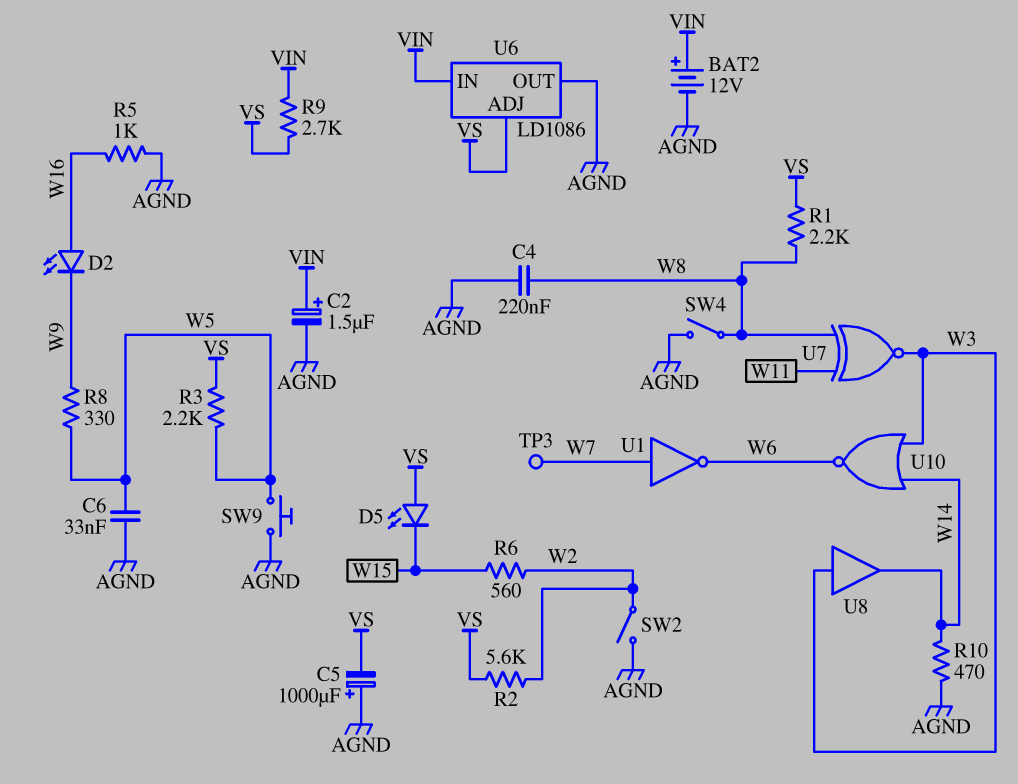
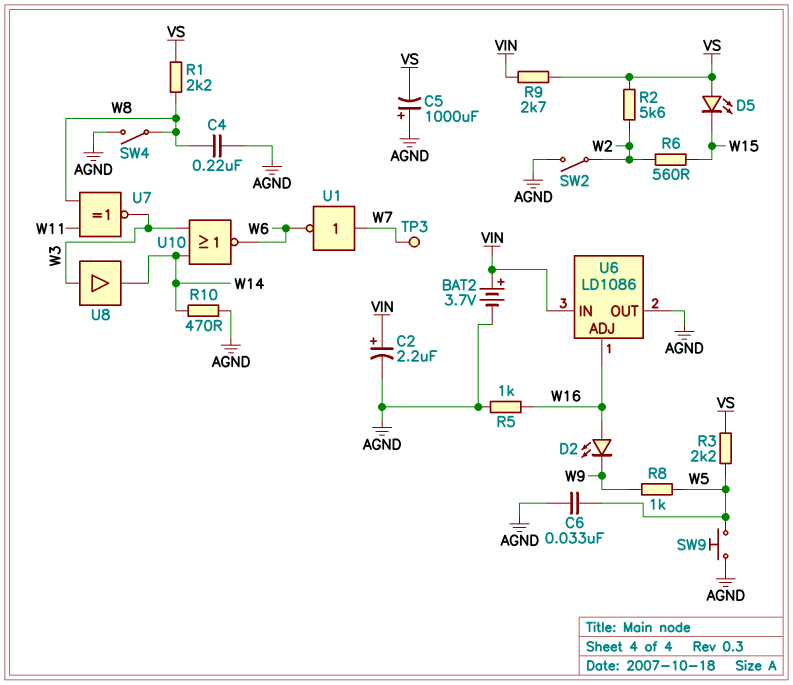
BAT2: 12V (plus VIN, minus AGND) -> 3.7V (plus VIN, minus AGND)
C2: 1.5uF (plus VIN, minus AGND) -> 2.2uF (plus VIN, minus AGND)
R8: 330 (W5, W9) -> 1k (W5, W9)
U6 pin ADJ: VS -> W16

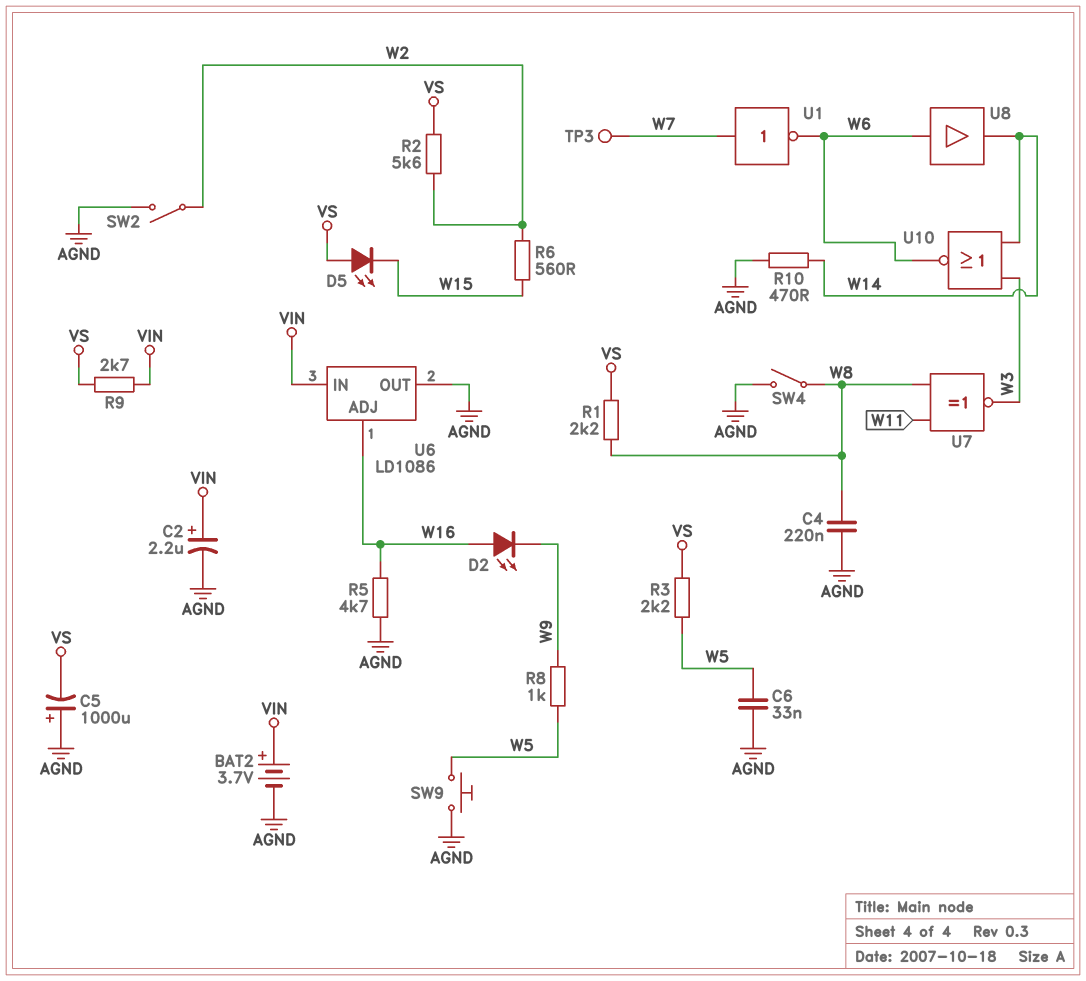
R5: 1k (AGND, W16) -> 4.7k (AGND, W16)
U8: buffer (in W3, out W14) -> buffer (in W6, out W14)

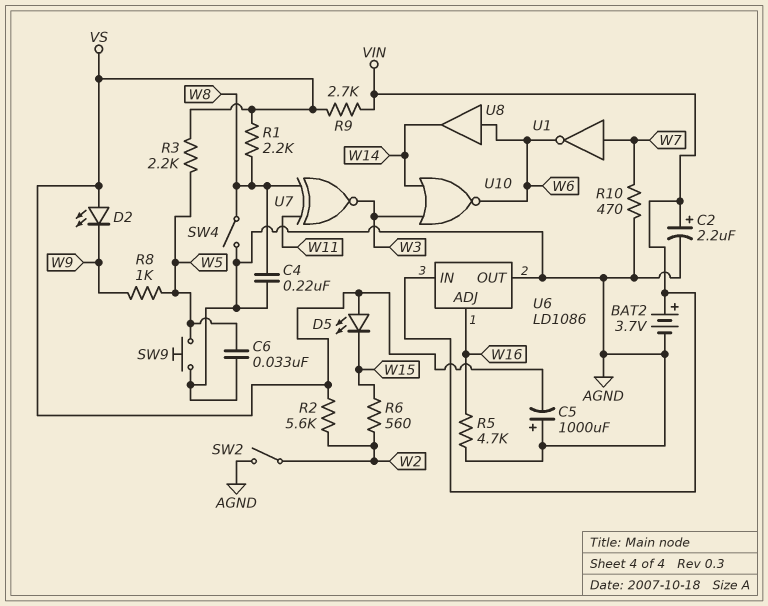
D2: LED (A W16, K W9) -> LED (A VS, K W9)
R10: 470 (AGND, W14) -> 470 (AGND, W7)
TP3: test point (W7) -> none

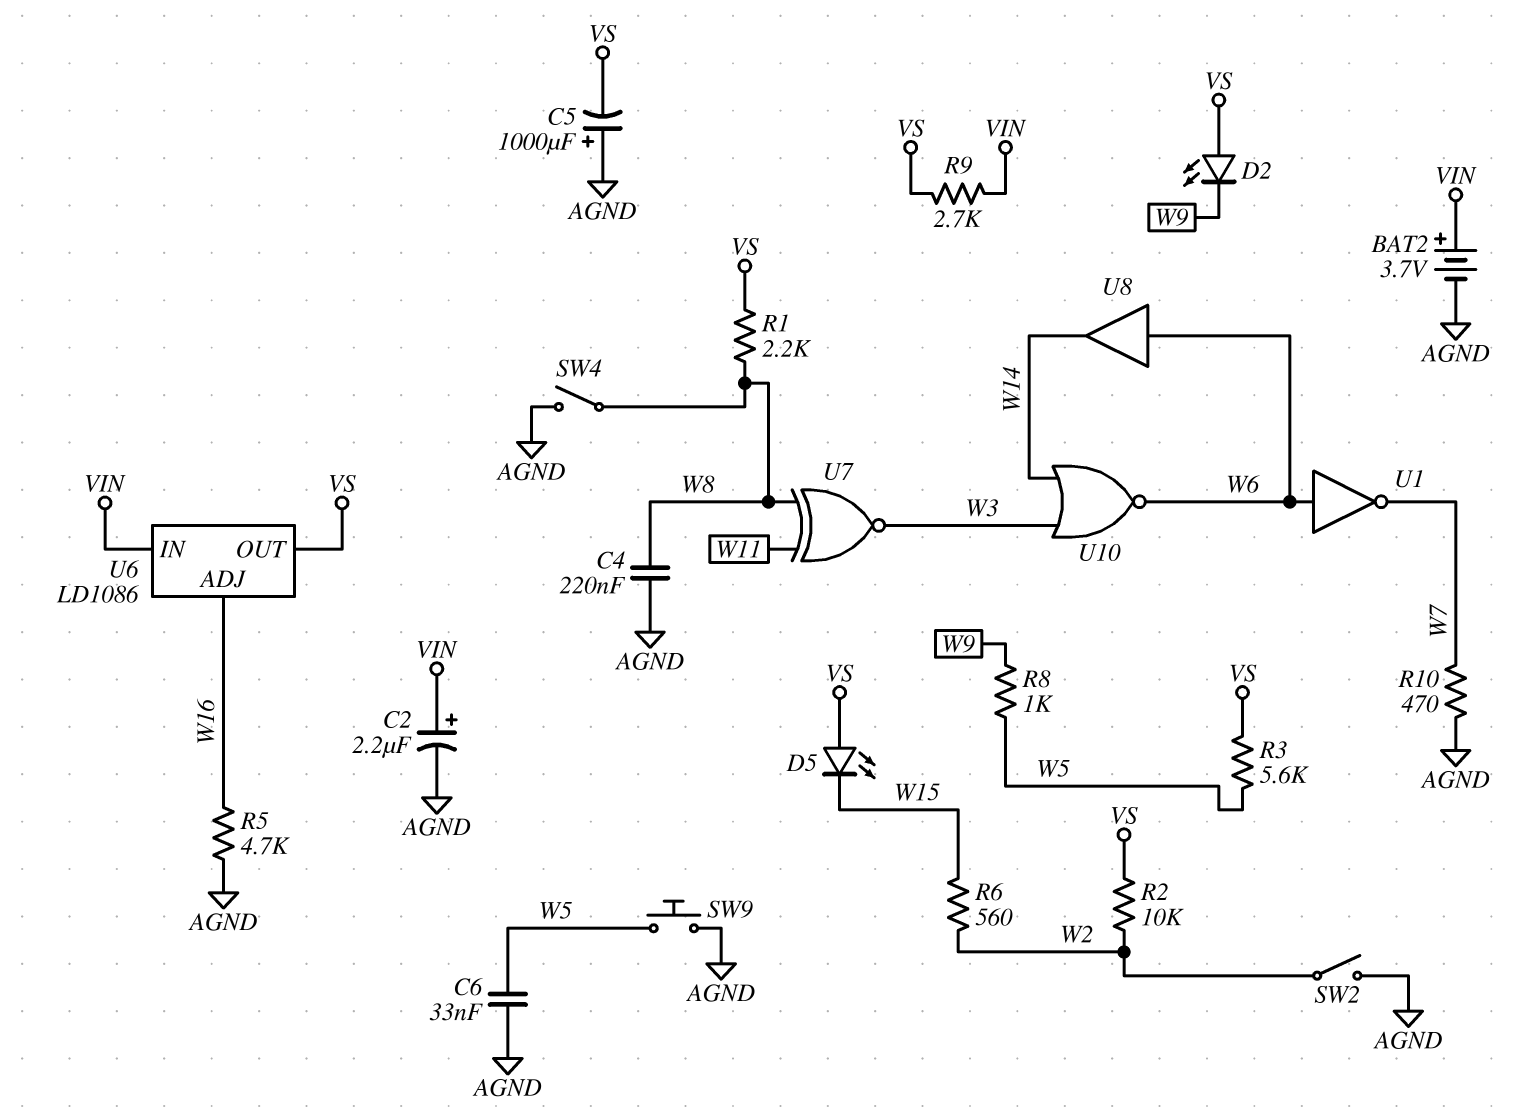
R2: 5.6k (VS, W2) -> 10k (VS, W2)
R3: 2.2k (VS, W5) -> 5.6k (VS, W5)
U1: NOT (in W7, out W6) -> NOT (in W6, out W7)
U6 pin OUT: AGND -> VS

